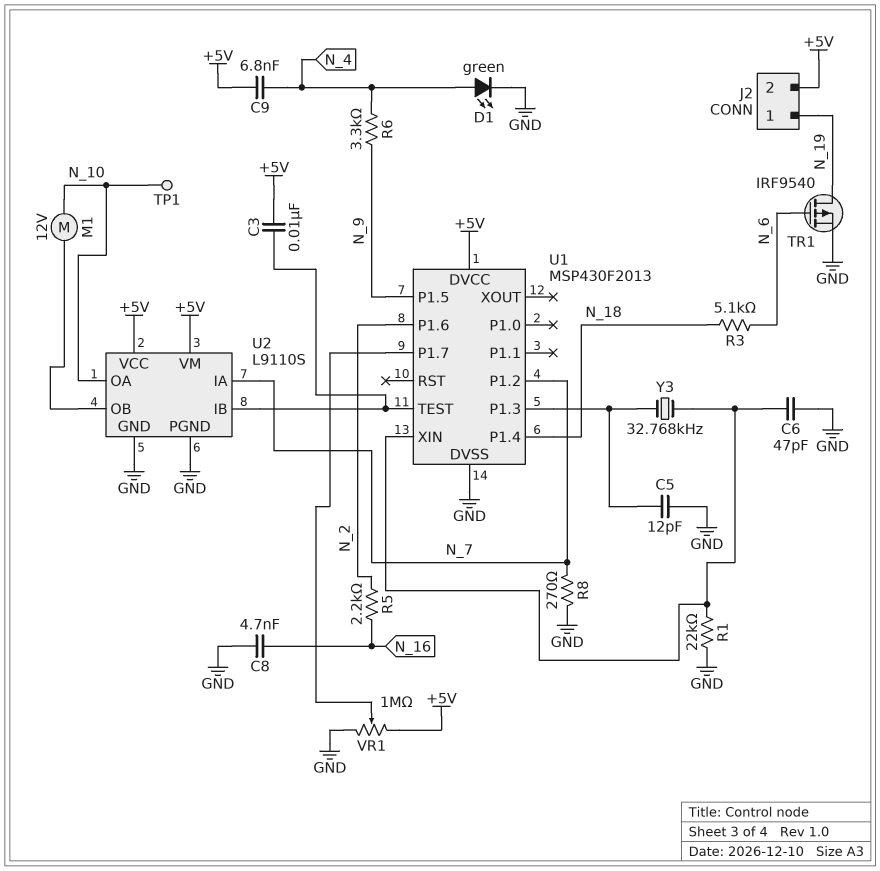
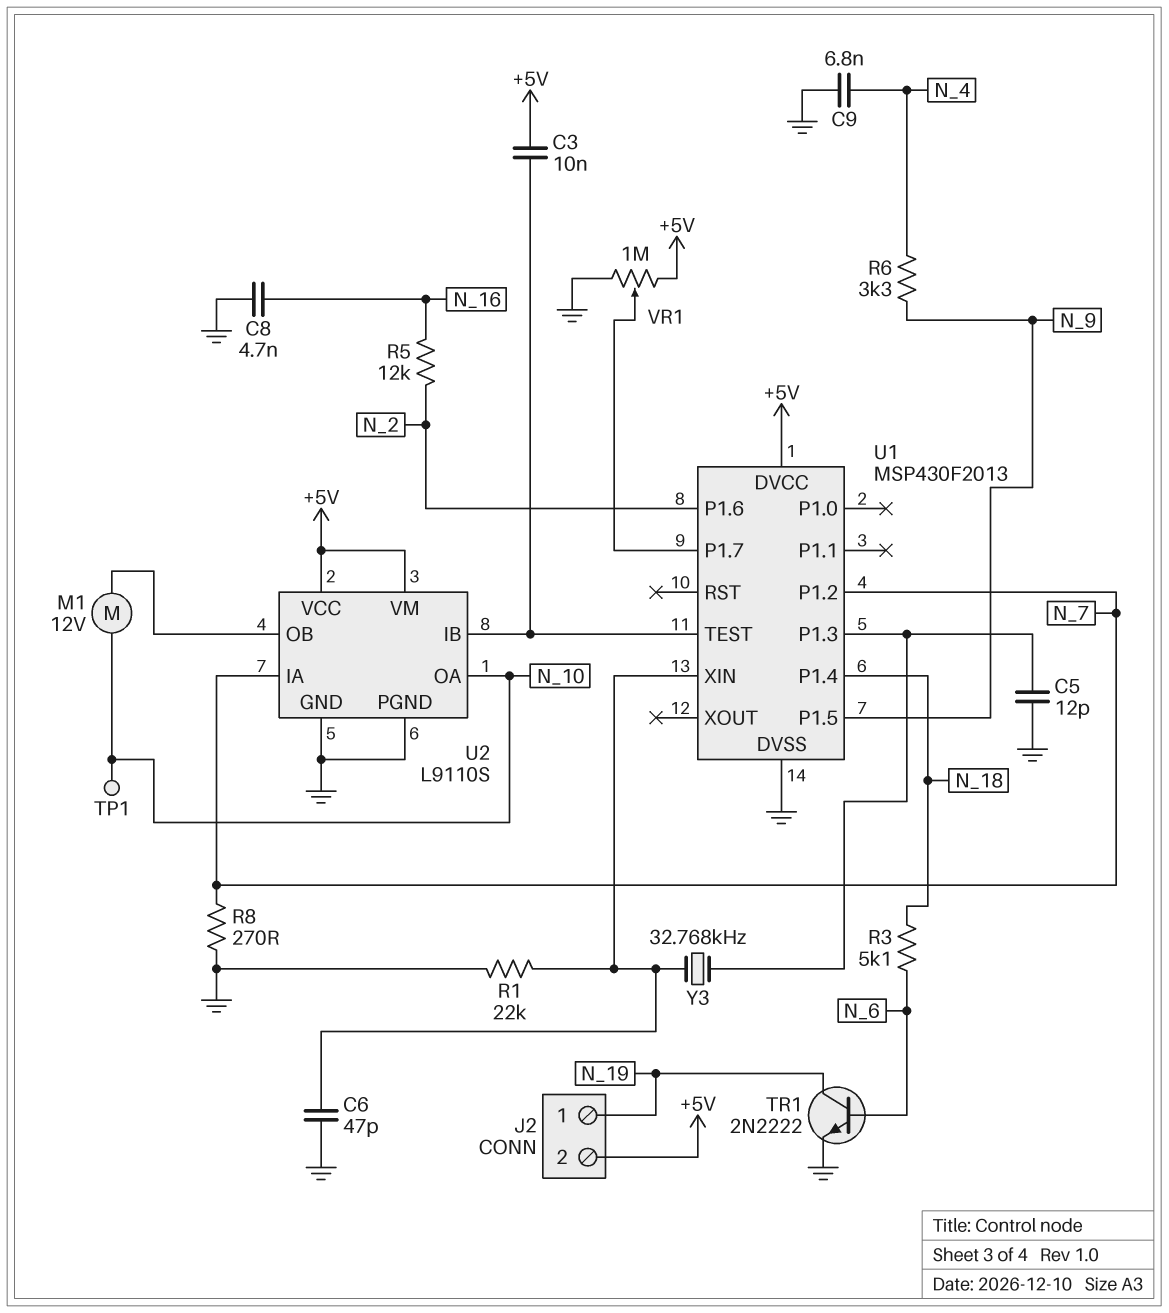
C9: 6.8nF (+5V, N_4) -> 6.8nF (GND, N_4)
D1: LED green (A N_4, K GND) -> none
R5: 2.2k (N_2, N_16) -> 12k (N_2, N_16)
TR1: PMOS IRF9540 (G N_6, D N_19, S GND) -> NPN 2N2222 (B N_6, C N_19, E GND)

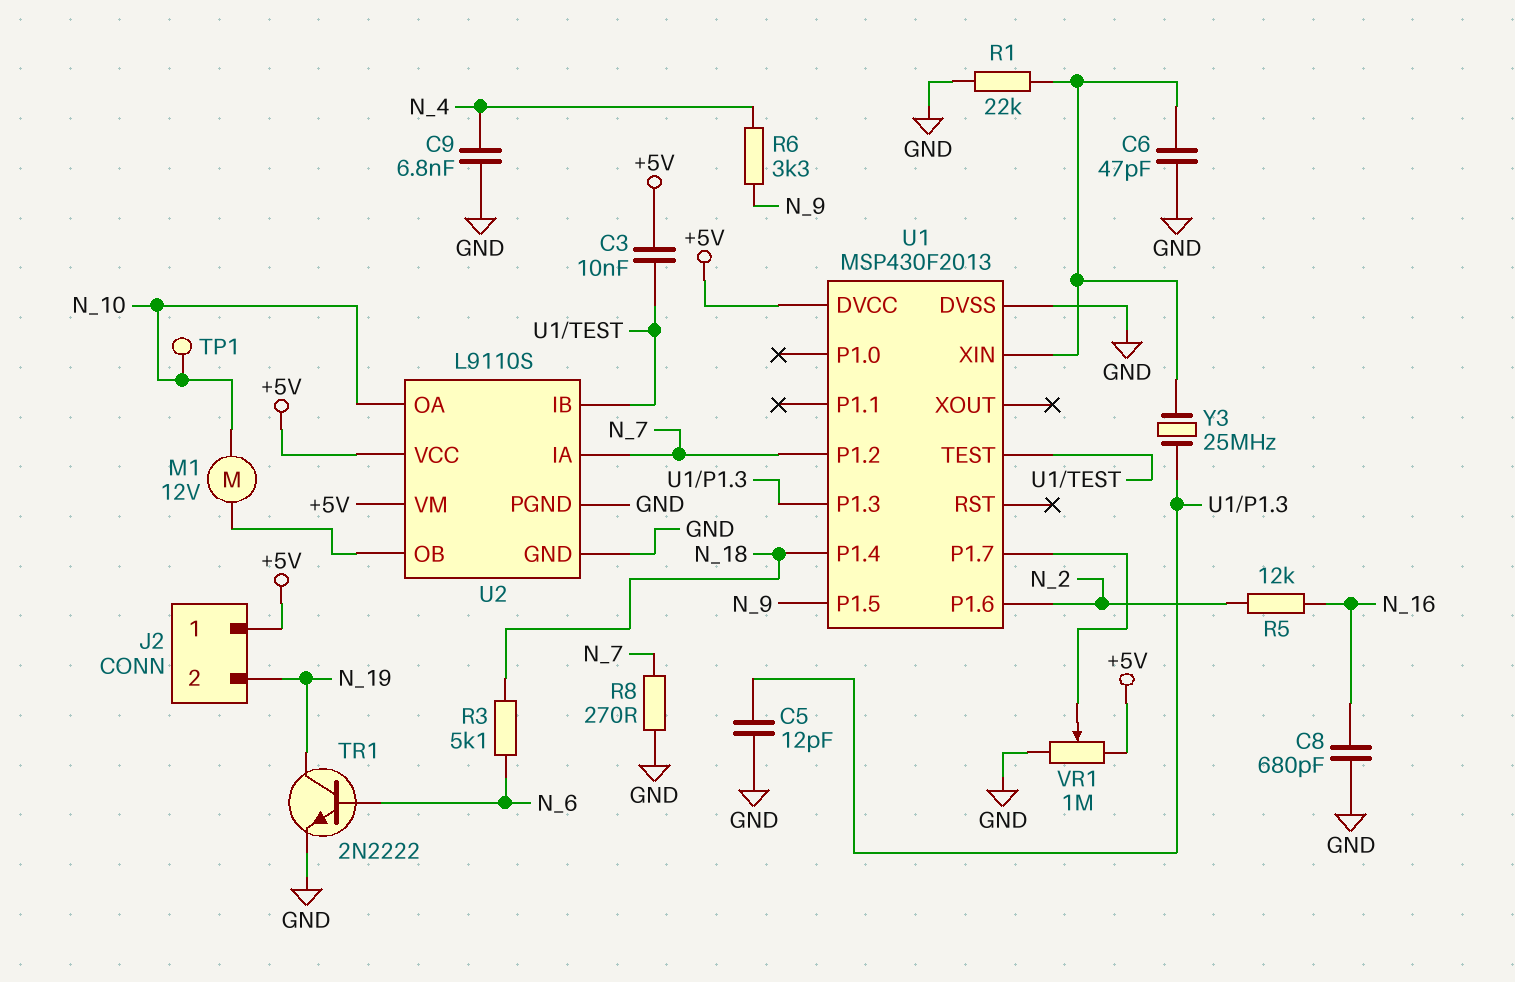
C8: 4.7nF (GND, N_16) -> 680pF (GND, N_16)
J2 pin 1: N_19 -> +5V
J2 pin 2: +5V -> N_19
Y3: 32.768kHz (U1/P1.3, U1/XIN) -> 25MHz (U1/P1.3, U1/XIN)

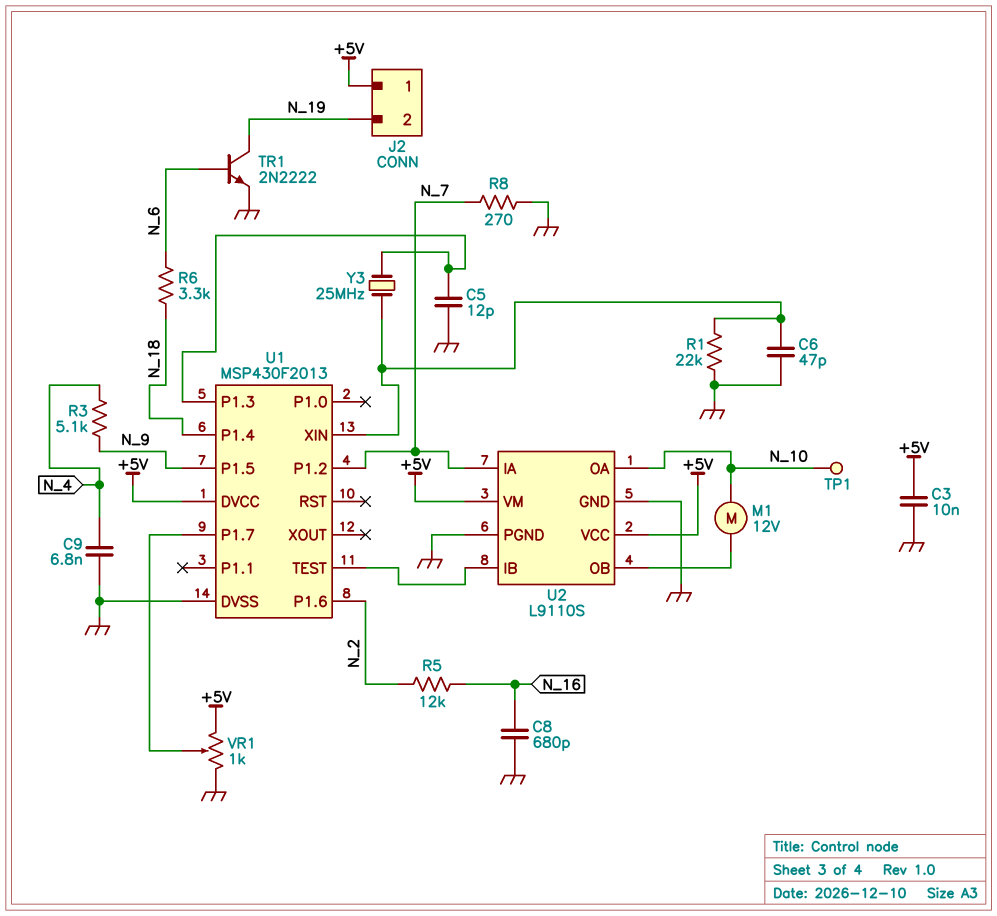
C3: 10nF (+5V, U1/TEST) -> 10nF (+5V, GND)
R3: 5.1k (N_6, N_18) -> 5.1k (N_4, N_9)
R6: 3.3k (N_4, N_9) -> 3.3k (N_6, N_18)
VR1: 1M (+5V, GND, wiper U1/P1.7) -> 1k (+5V, GND, wiper U1/P1.7)

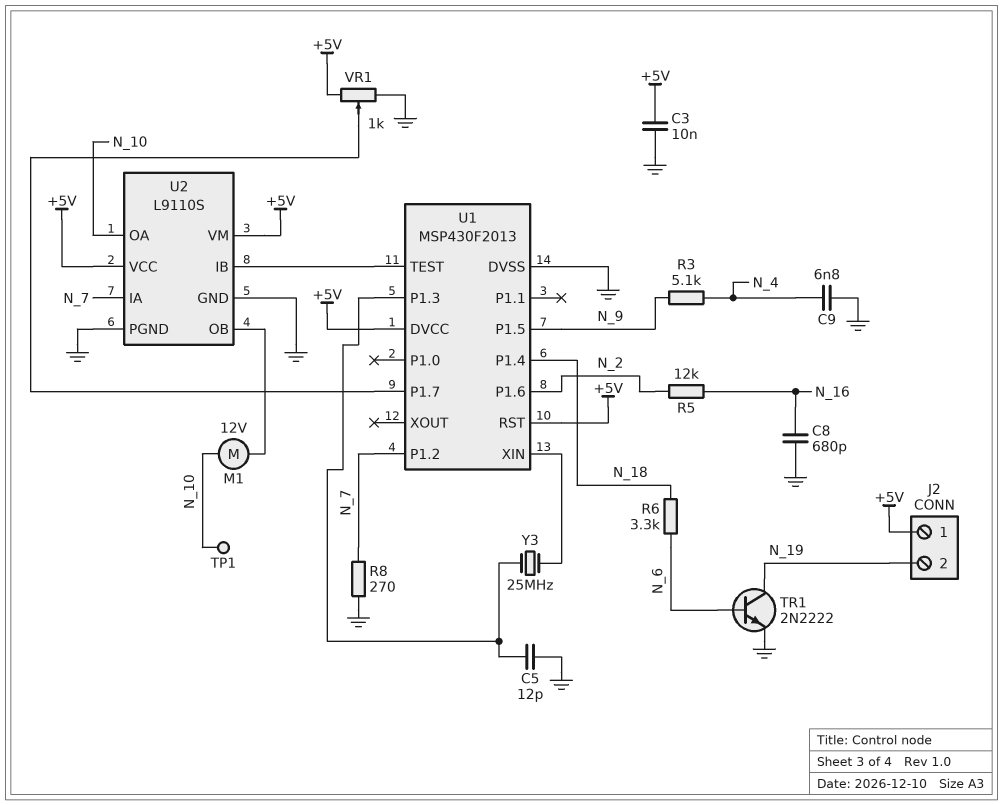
C6: 47pF (GND, U1/XIN) -> none
R1: 22k (GND, U1/XIN) -> none
U1 pin RST: none -> +5V

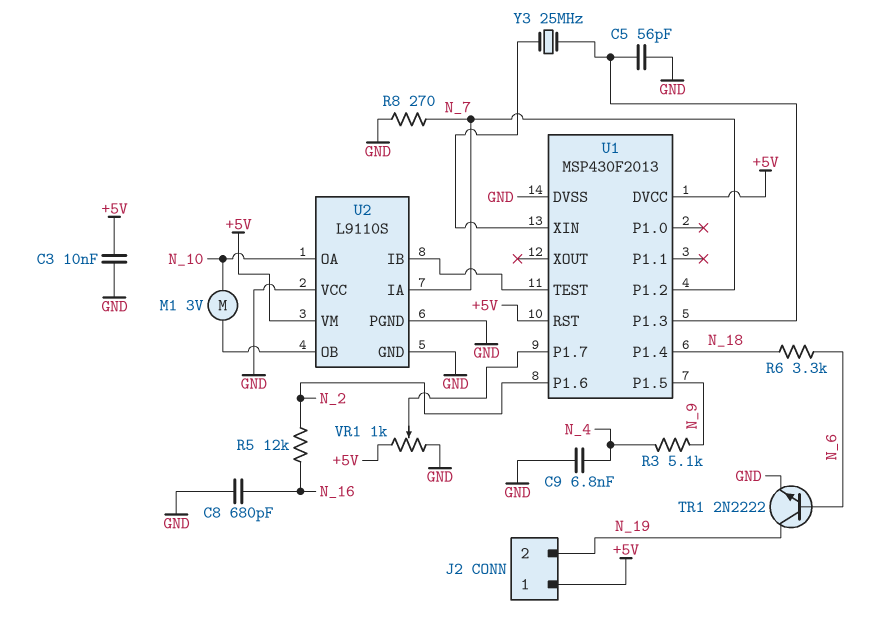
C5: 12pF (GND, U1/P1.3) -> 56pF (GND, U1/P1.3)
M1: motor 12V (N_10, U2/OB) -> motor 3V (N_10, U2/OB)
TP1: test point (N_10) -> none
U2 pin VCC: +5V -> GND

